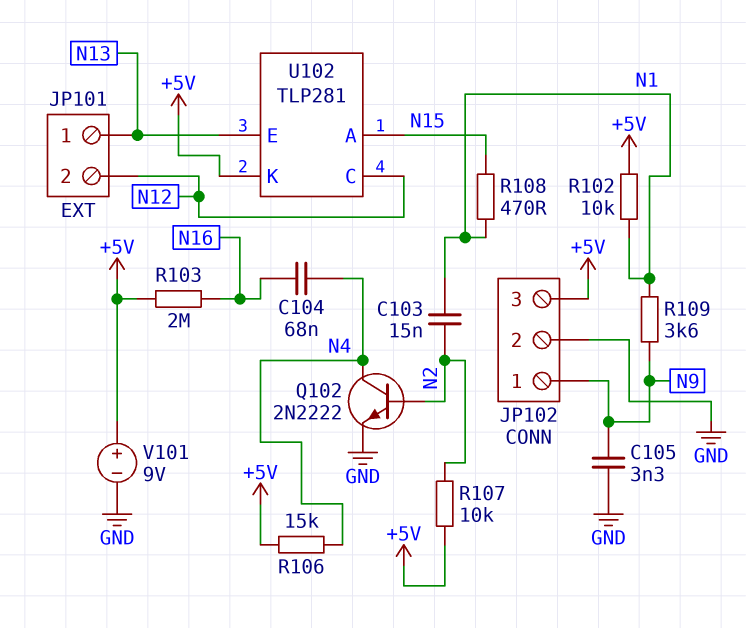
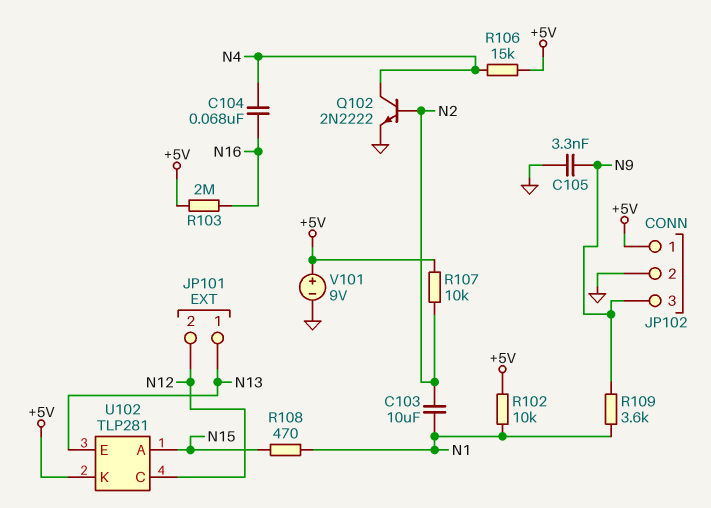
C103: 15nF (N1, N2) -> 10uF (N1, N2)
JP102 pin 1: N9 -> +5V
JP102 pin 3: +5V -> N9

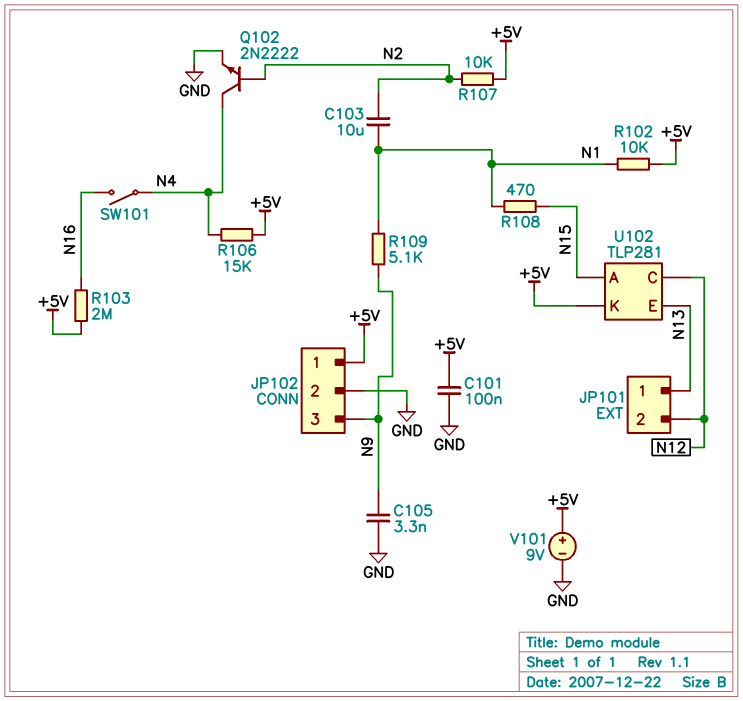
C101: none -> 100nF (+5V, GND)
C104: 68nF (N4, N16) -> none
R109: 3.6k (N1, N9) -> 5.1k (N1, N9)
SW101: none -> switch (N4, N16)

